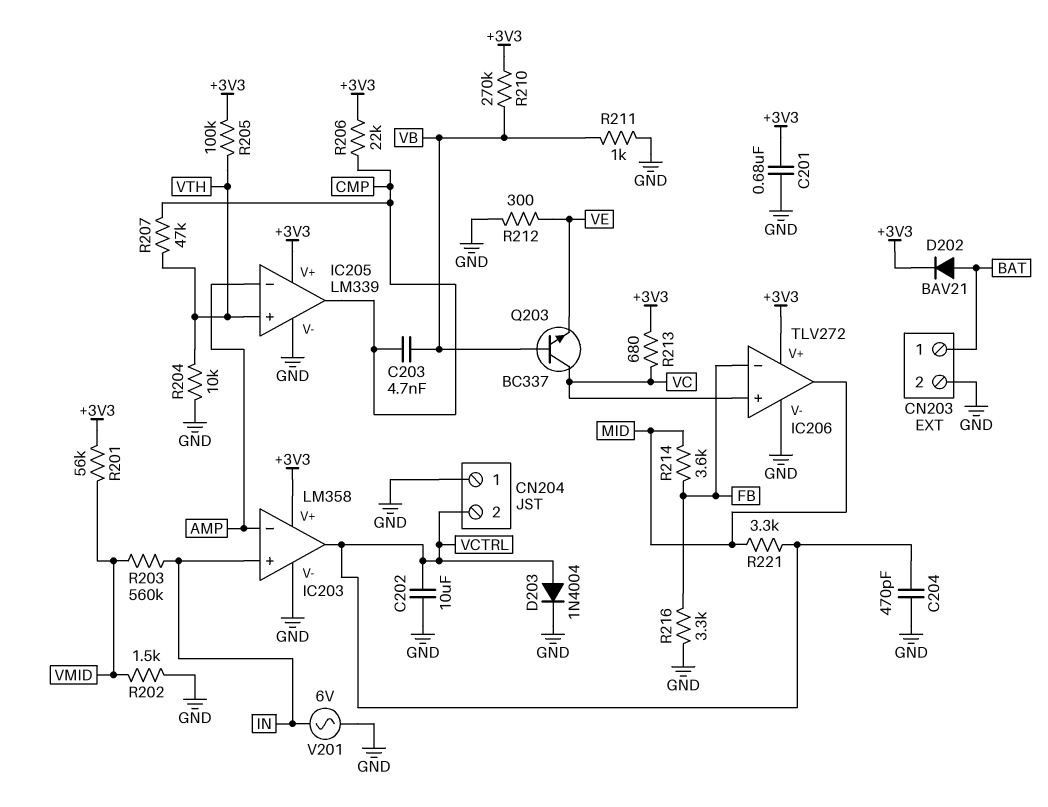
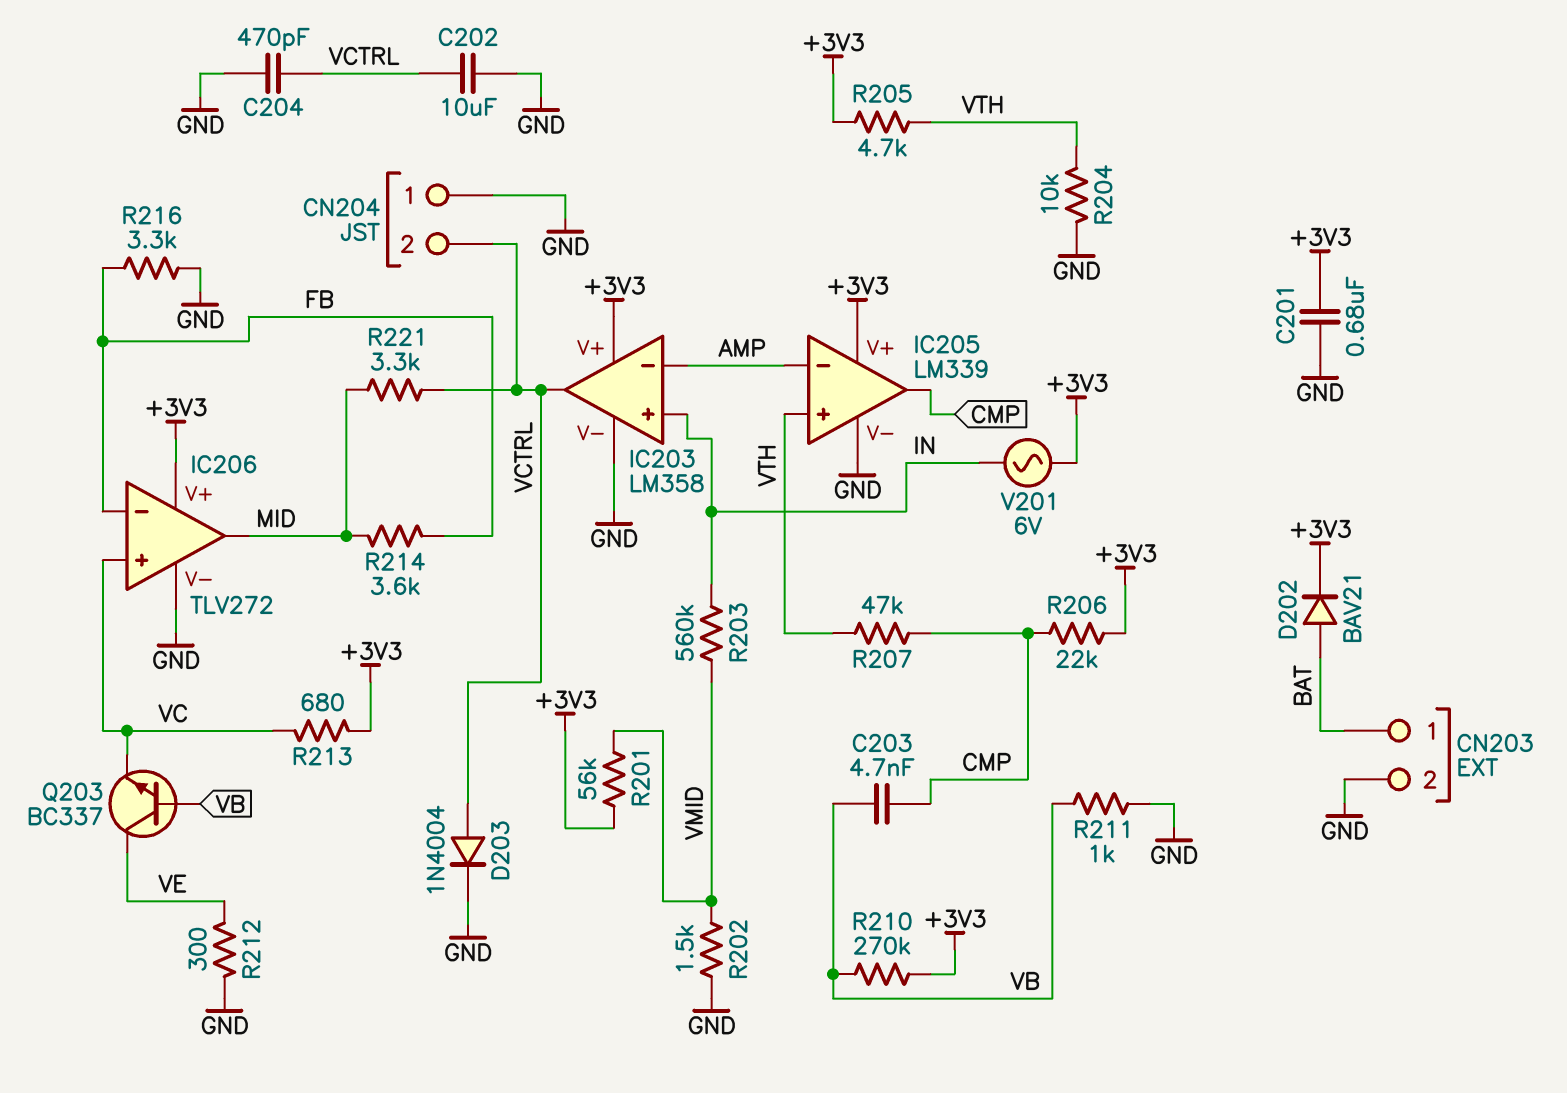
Q203: NPN BC337 (B VB, C VC, E VE) -> NPN BC337 (B VB, C VE, E VC)
R205: 100k (+3V3, VTH) -> 4.7k (+3V3, VTH)
V201: AC 6V (GND, IN) -> AC 6V (+3V3, IN)

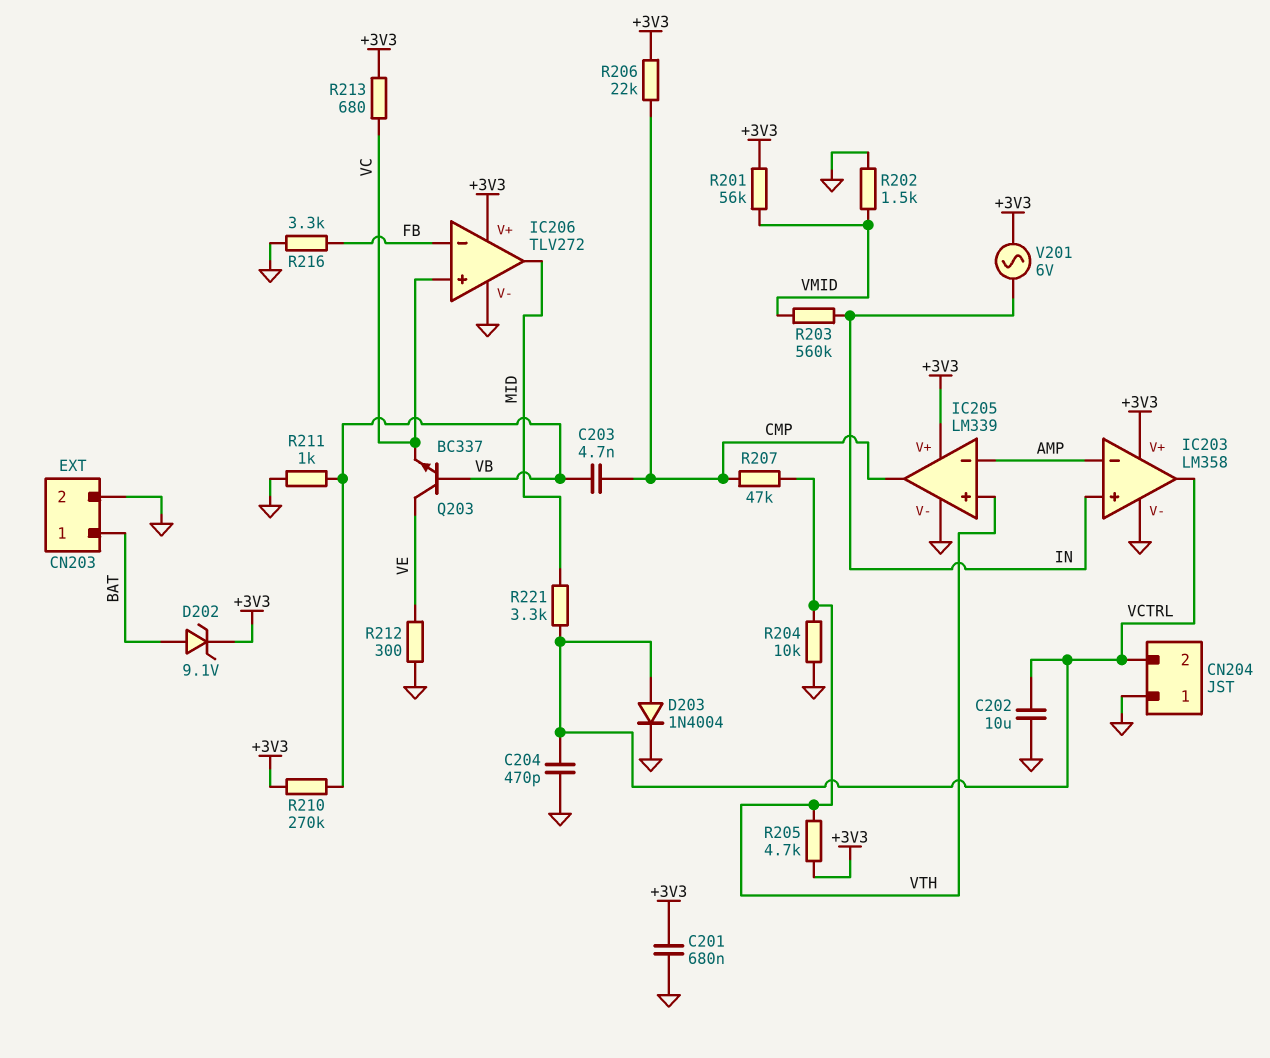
D202: diode BAV21 (A BAT, K +3V3) -> zener 9.1V (A BAT, K +3V3)
R214: 3.6k (FB, MID) -> none

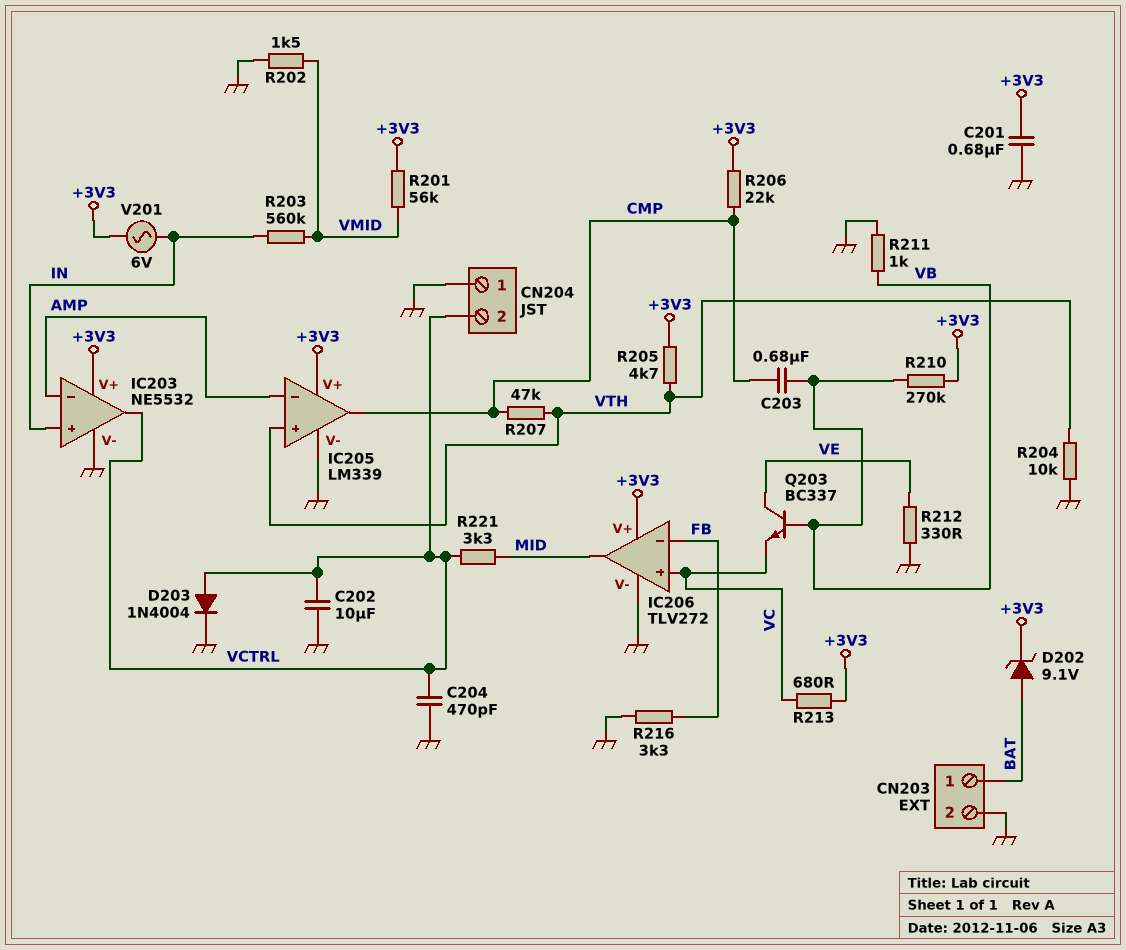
C203: 4.7nF (CMP, VB) -> 680nF (CMP, VB)
IC203: LM358 -> NE5532
R212: 300 (GND, VE) -> 330 (GND, VE)

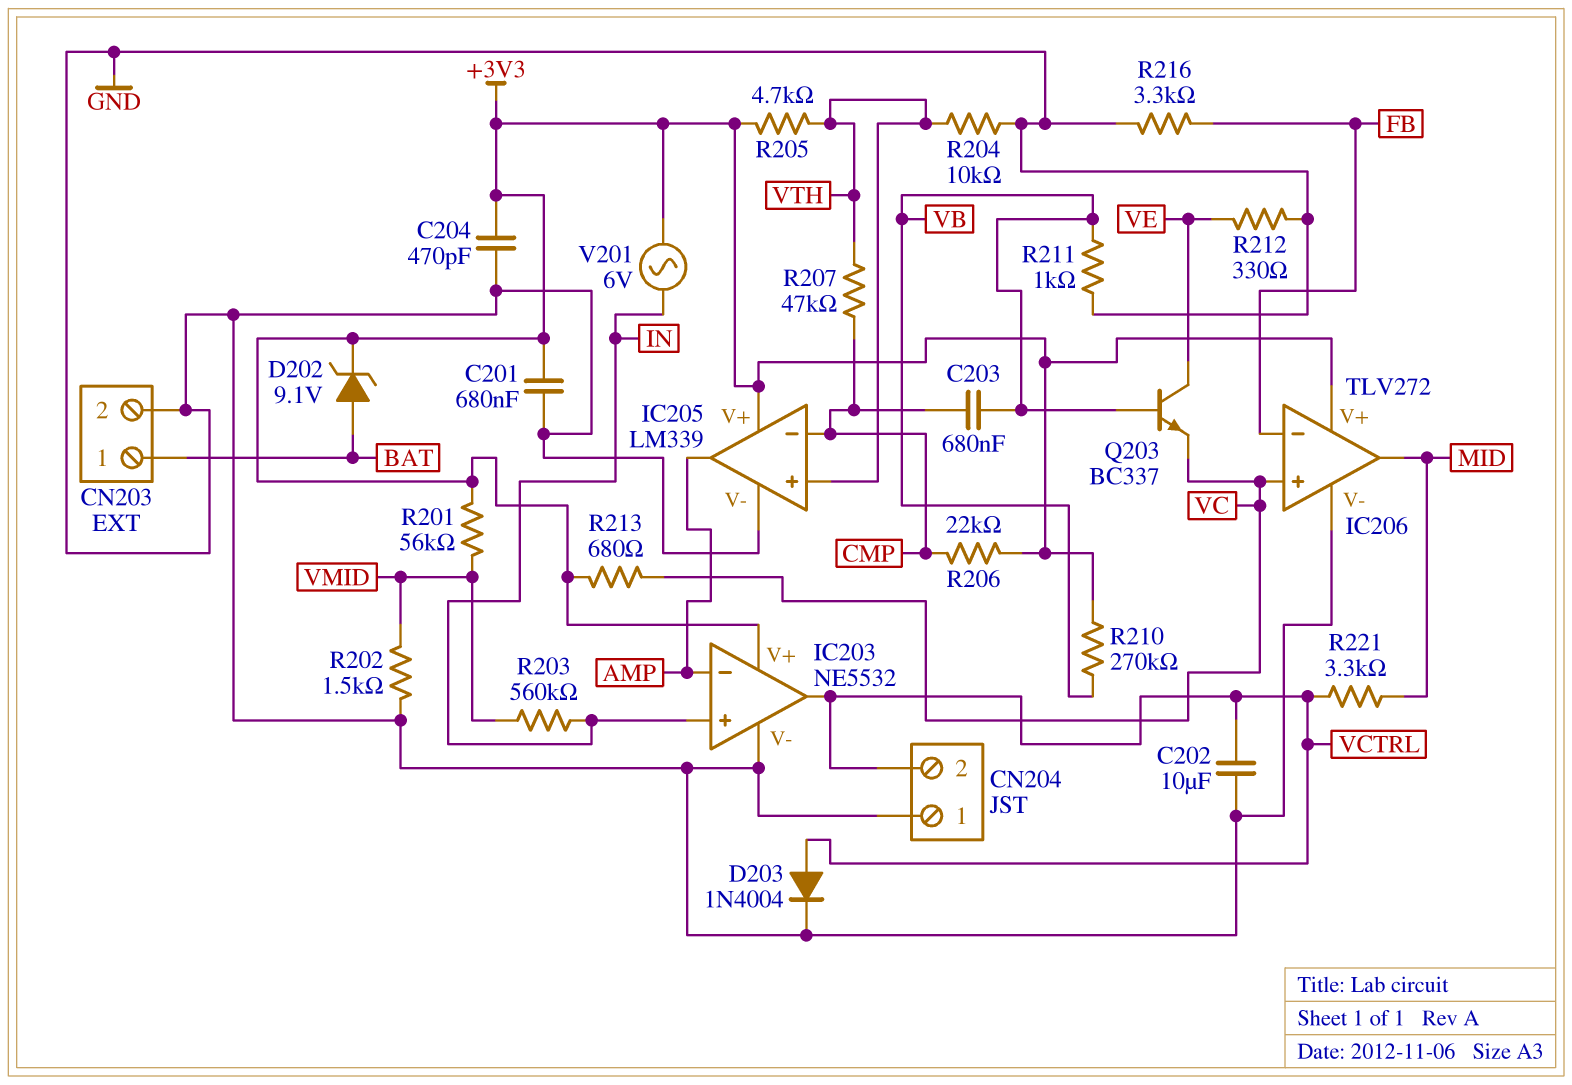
C204: 470pF (GND, VCTRL) -> 470pF (+3V3, GND)
IC205 pin in-: AMP -> CMP
IC205 pin out: CMP -> AMP

